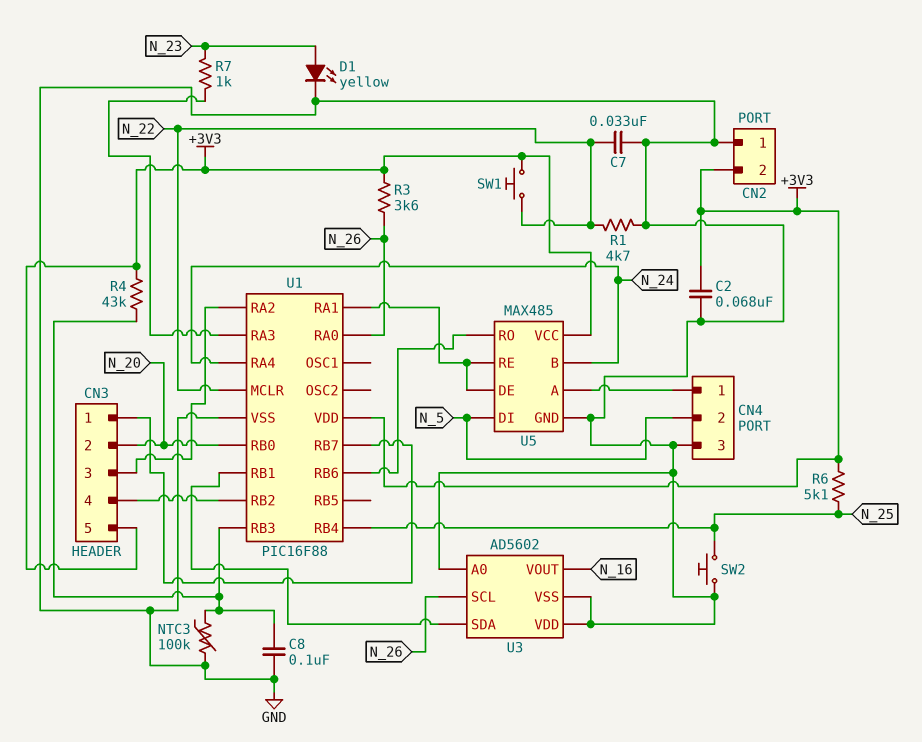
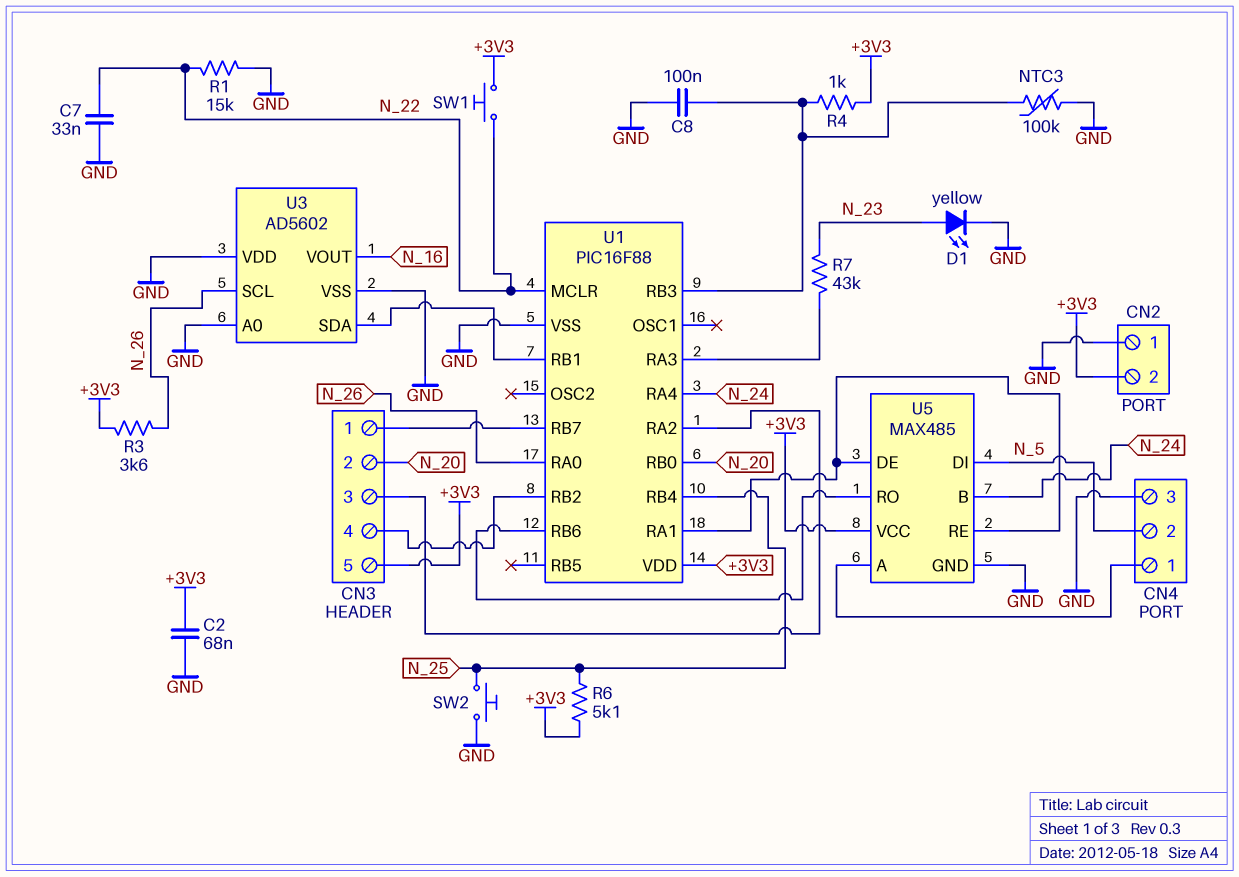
R1: 4.7k (GND, N_22) -> 15k (GND, N_22)
R4: 43k (+3V3, U1/RB3) -> 1k (+3V3, U1/RB3)
R7: 1k (N_23, U1/RA3) -> 43k (N_23, U1/RA3)

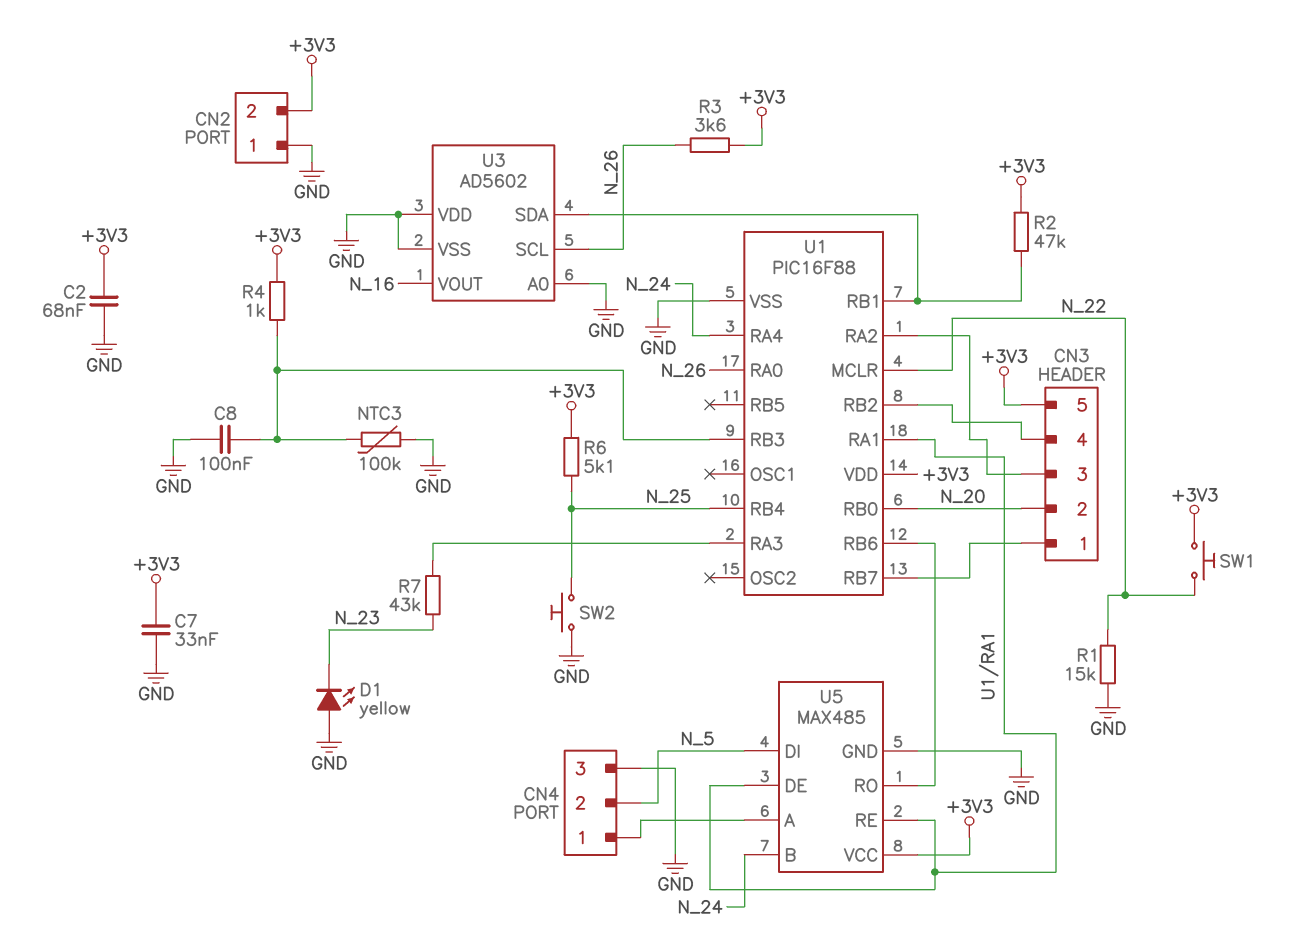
C7: 33nF (GND, N_22) -> 33nF (+3V3, GND)
D1: LED yellow (A N_23, K GND) -> LED yellow (A GND, K N_23)
R2: none -> 47k (+3V3, U1/RB1)

